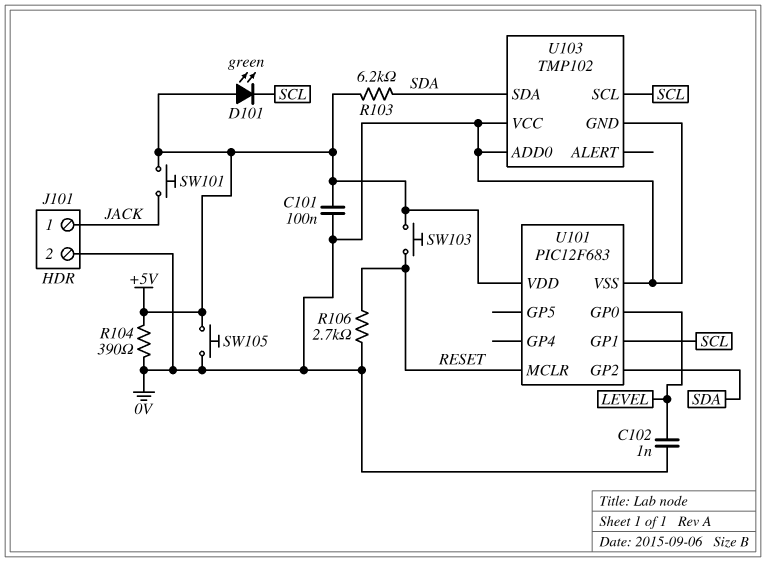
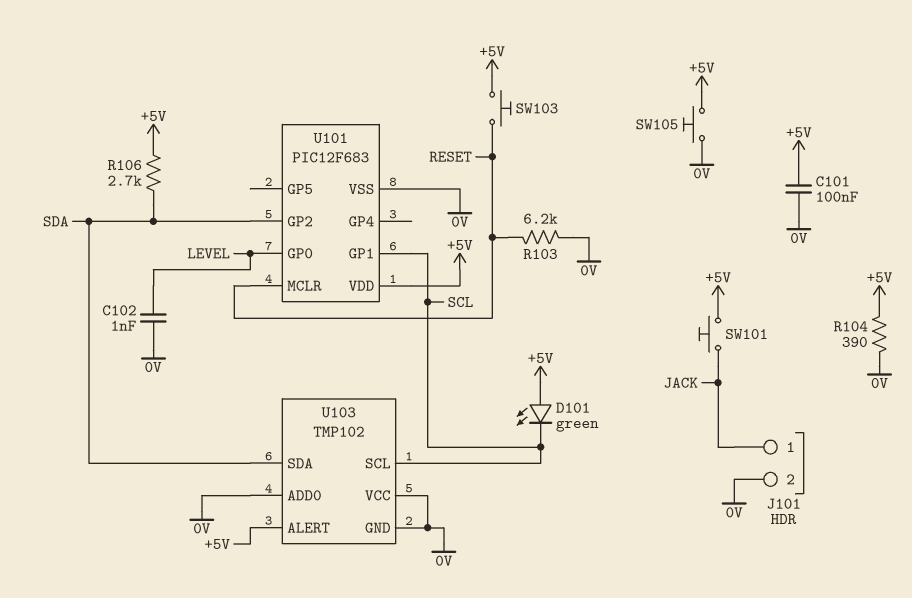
R103: 6.2k (+5V, SDA) -> 6.2k (0V, RESET)
R106: 2.7k (0V, RESET) -> 2.7k (+5V, SDA)
U103 pin ALERT: none -> +5V

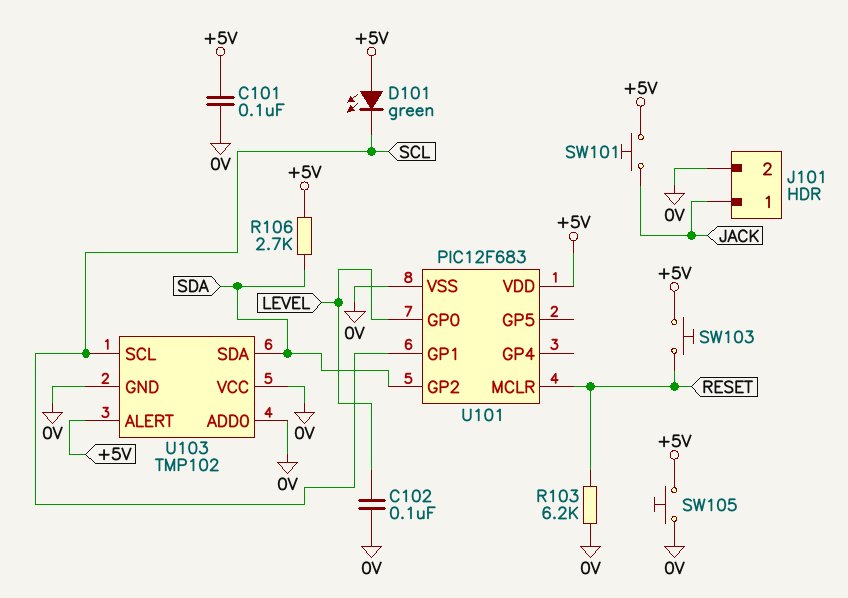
C102: 1nF (0V, LEVEL) -> 100nF (0V, LEVEL)
R104: 390 (+5V, 0V) -> none

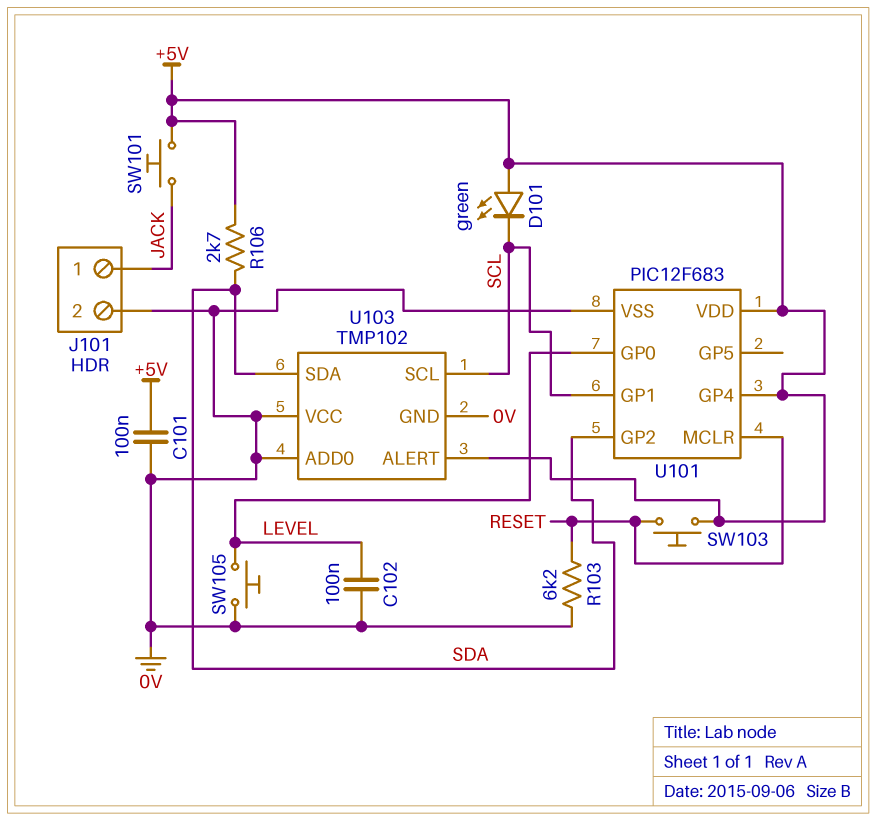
SW105: button (+5V, 0V) -> button (0V, LEVEL)
U101 pin GP4: none -> +5V

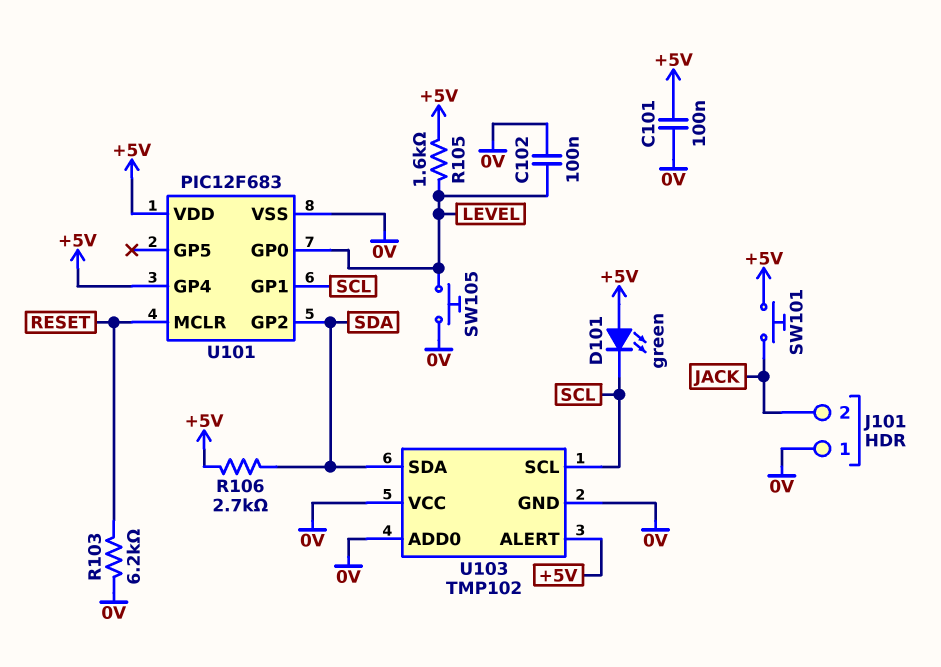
J101 pin 1: JACK -> 0V
J101 pin 2: 0V -> JACK
R105: none -> 1.6k (+5V, LEVEL)
SW103: button (+5V, RESET) -> none

